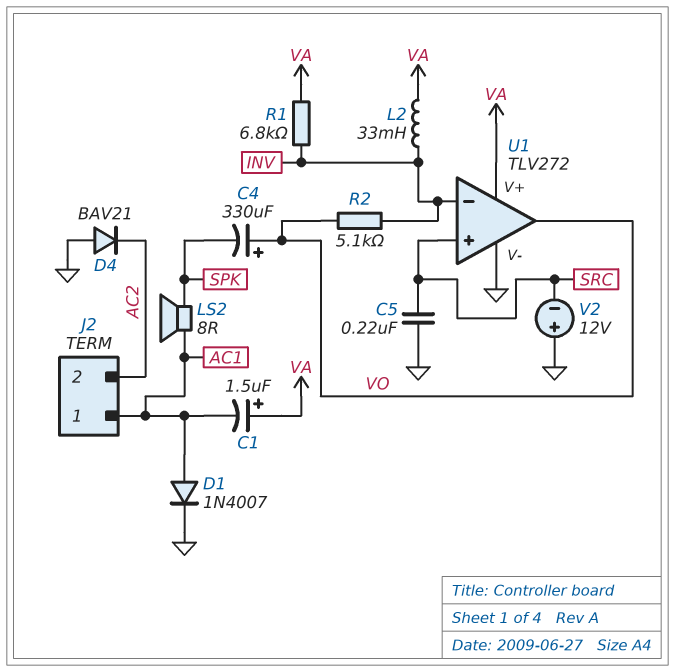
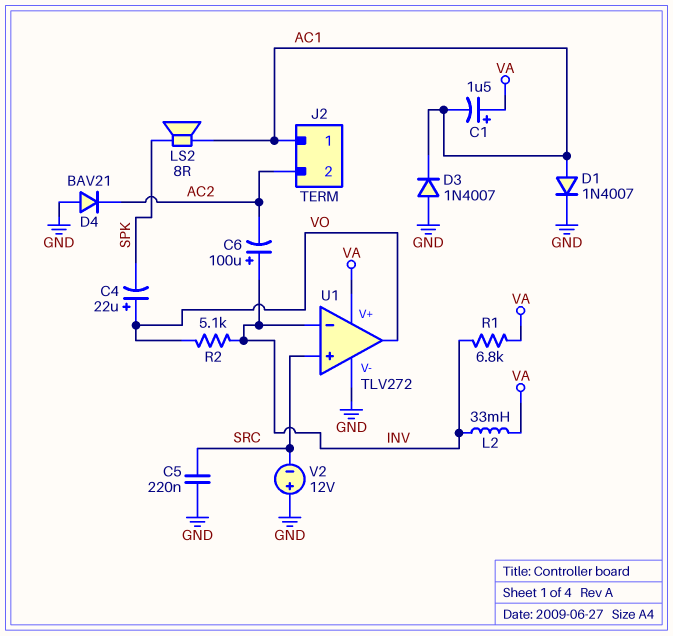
C4: 330uF (plus VO, minus SPK) -> 22uF (plus VO, minus SPK)
C6: none -> 100uF (plus INV, minus AC2)
D3: none -> diode 1N4007 (A GND, K AC1)

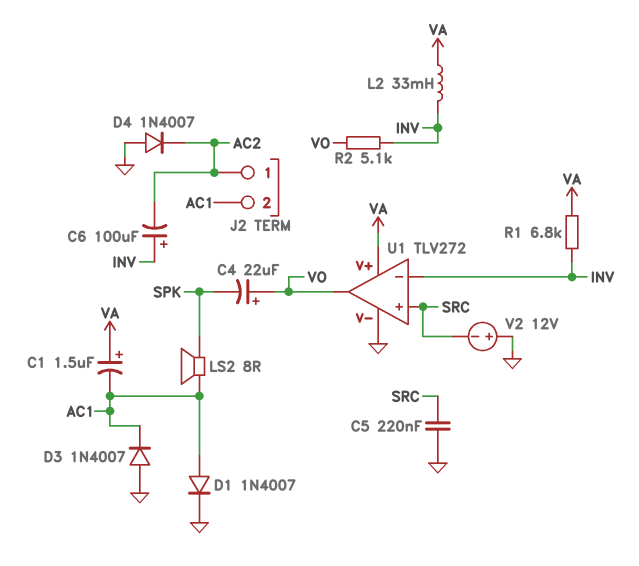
D4: diode BAV21 (A GND, K AC2) -> diode 1N4007 (A GND, K AC2)
J2 pin 1: AC1 -> AC2
J2 pin 2: AC2 -> AC1

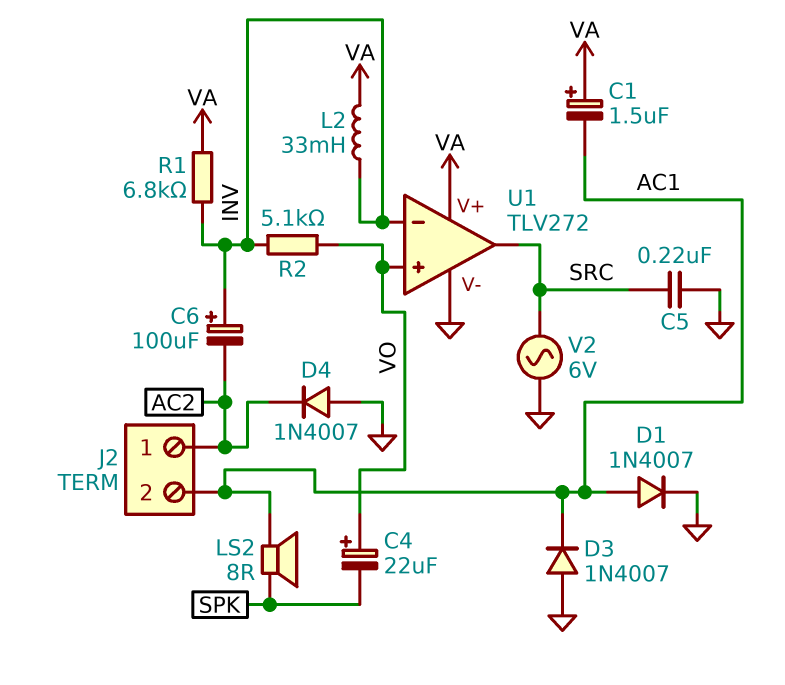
U1 pin in+: SRC -> VO
U1 pin out: VO -> SRC
V2: 12V (plus GND, minus SRC) -> AC 6V (GND, SRC)

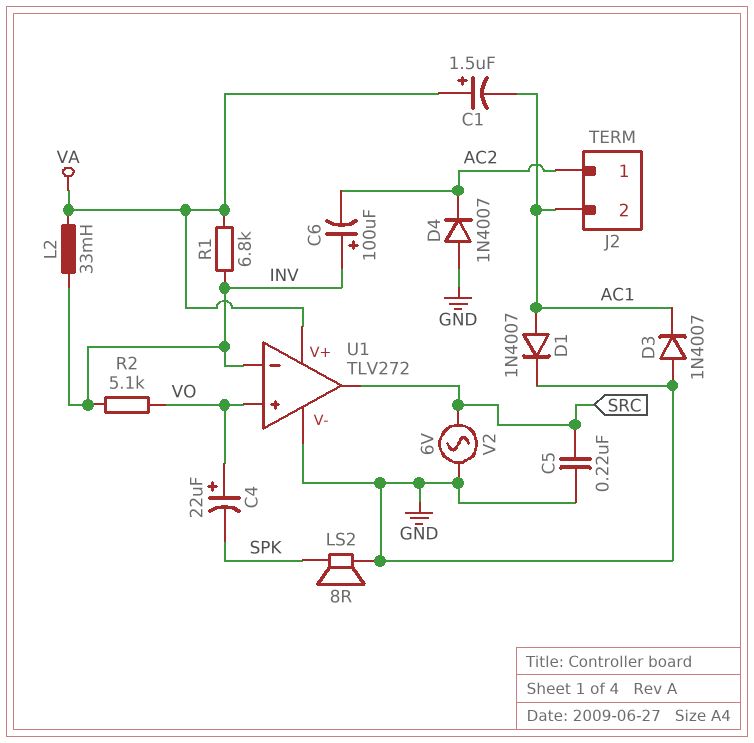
LS2: speaker 8R (AC1, SPK) -> speaker 8R (GND, SPK)

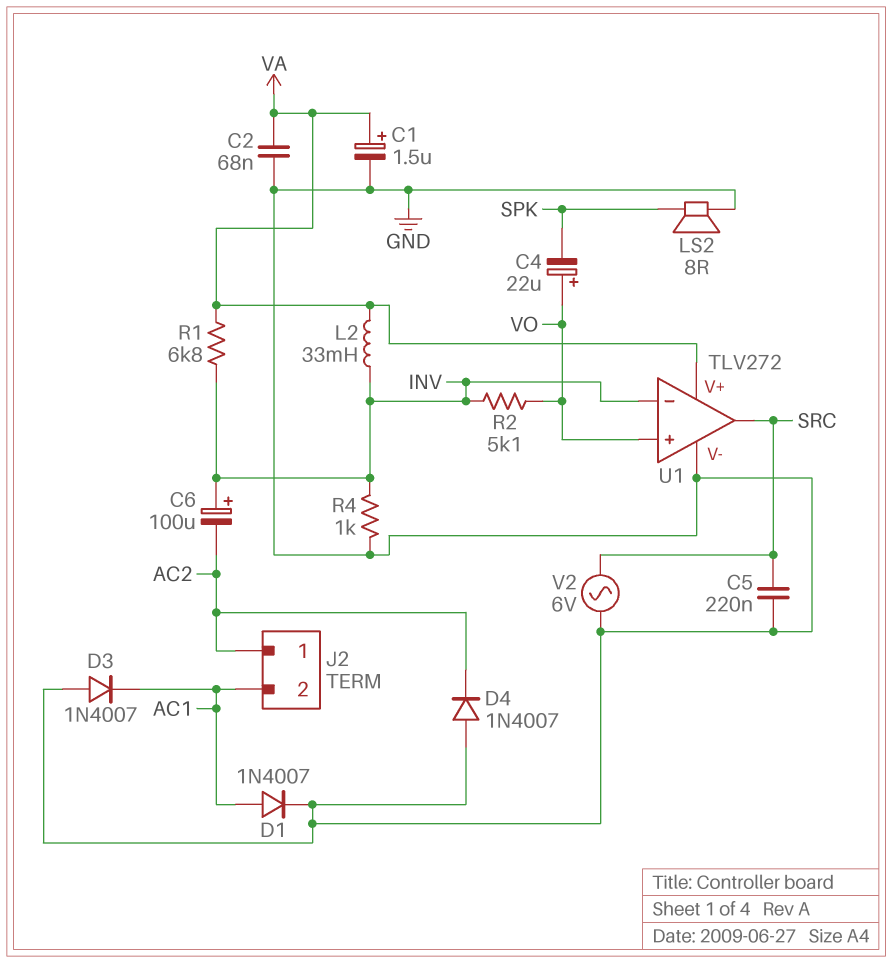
C1: 1.5uF (plus VA, minus AC1) -> 1.5uF (plus VA, minus GND)
C2: none -> 68nF (GND, VA)
R4: none -> 1k (GND, INV)

